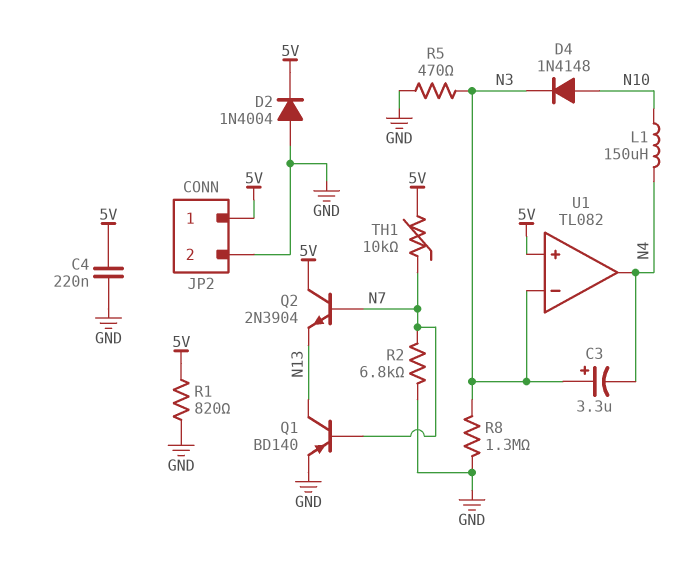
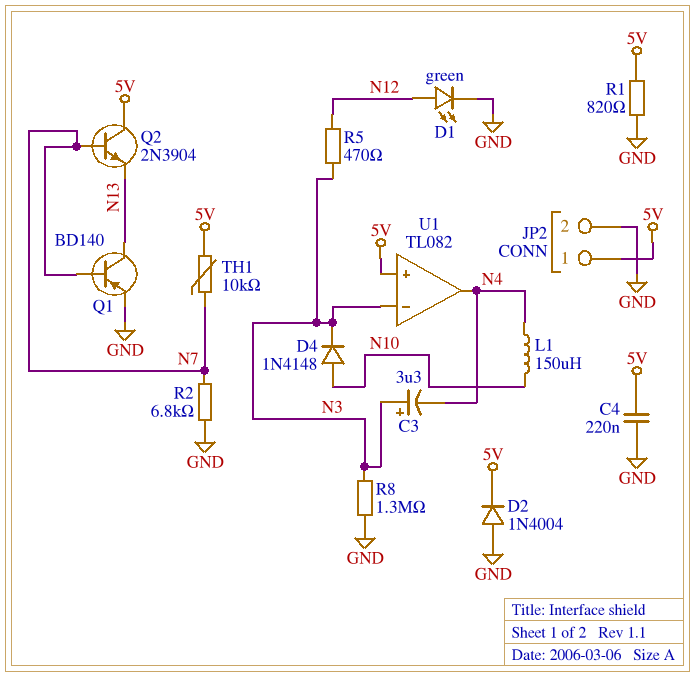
D1: none -> LED green (A N12, K GND)
R5: 470 (GND, N3) -> 470 (N3, N12)

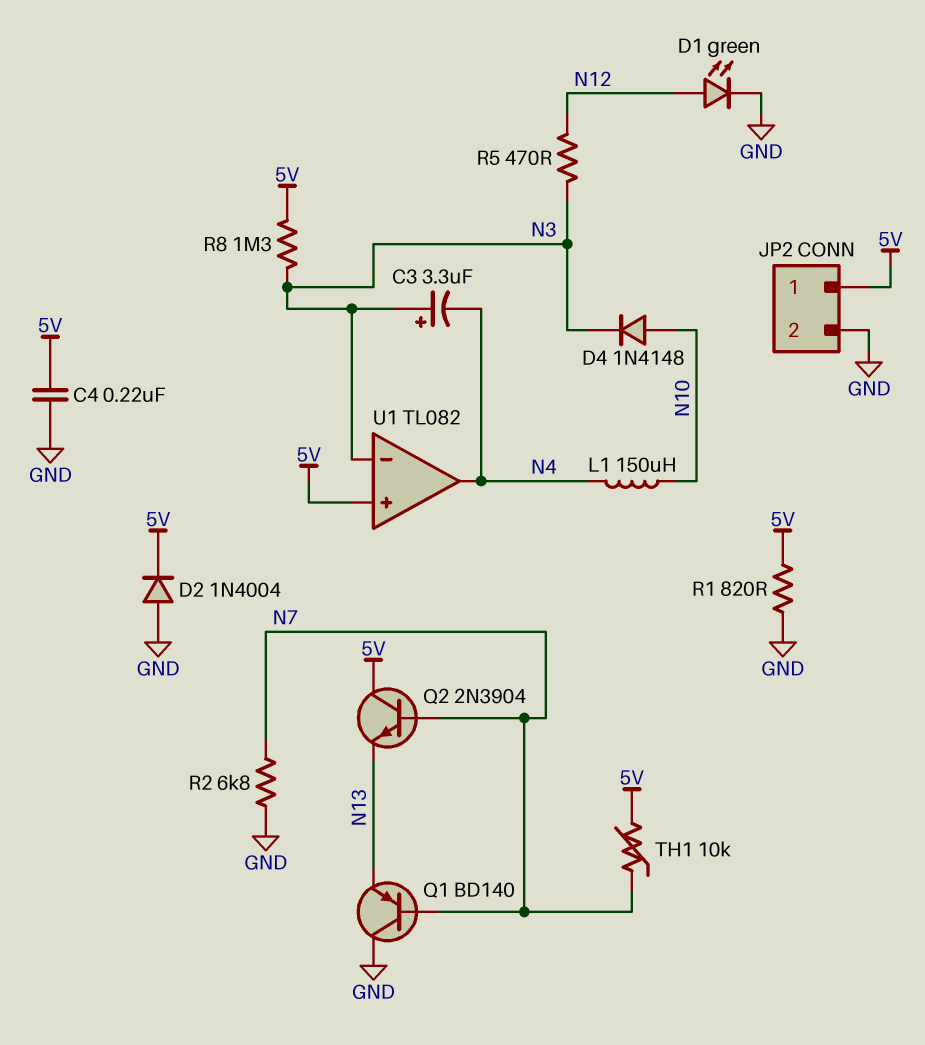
Q1: PNP BD140 (B N7, C N13, E GND) -> PNP BD140 (B N7, C GND, E N13)
R8: 1.3M (GND, N3) -> 1.3M (5V, N3)

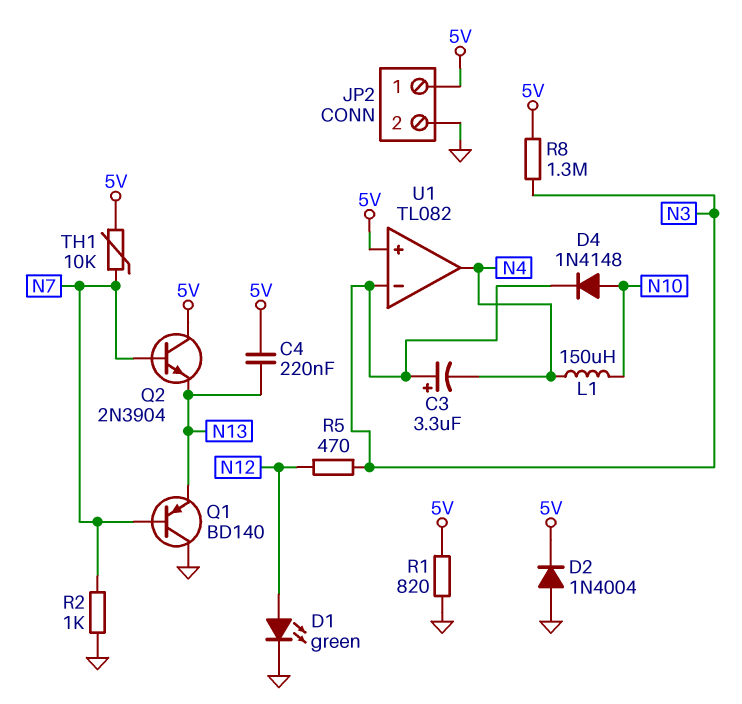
C4: 220nF (5V, GND) -> 220nF (5V, N13)
R2: 6.8k (GND, N7) -> 1k (GND, N7)

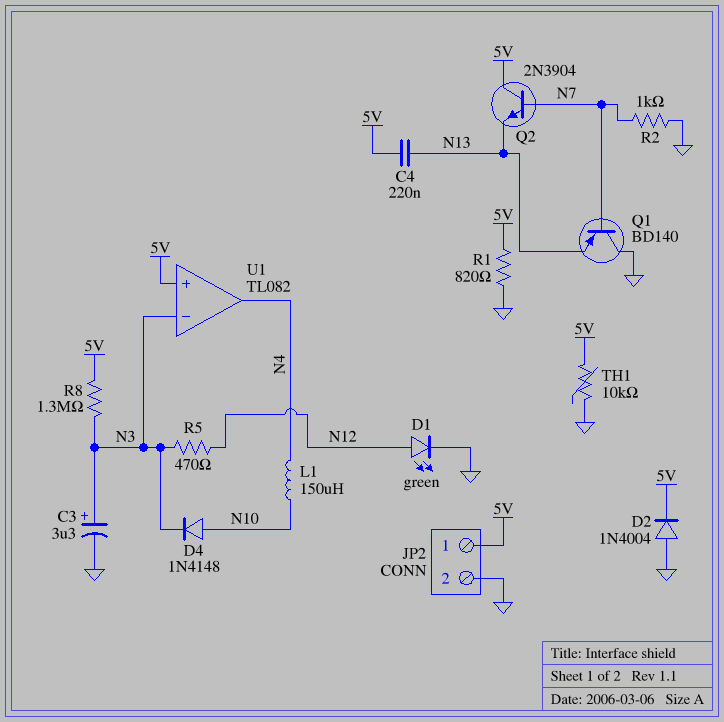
C3: 3.3uF (plus N3, minus N4) -> 3.3uF (plus N3, minus GND)
TH1: 10k (5V, N7) -> 10k (5V, GND)

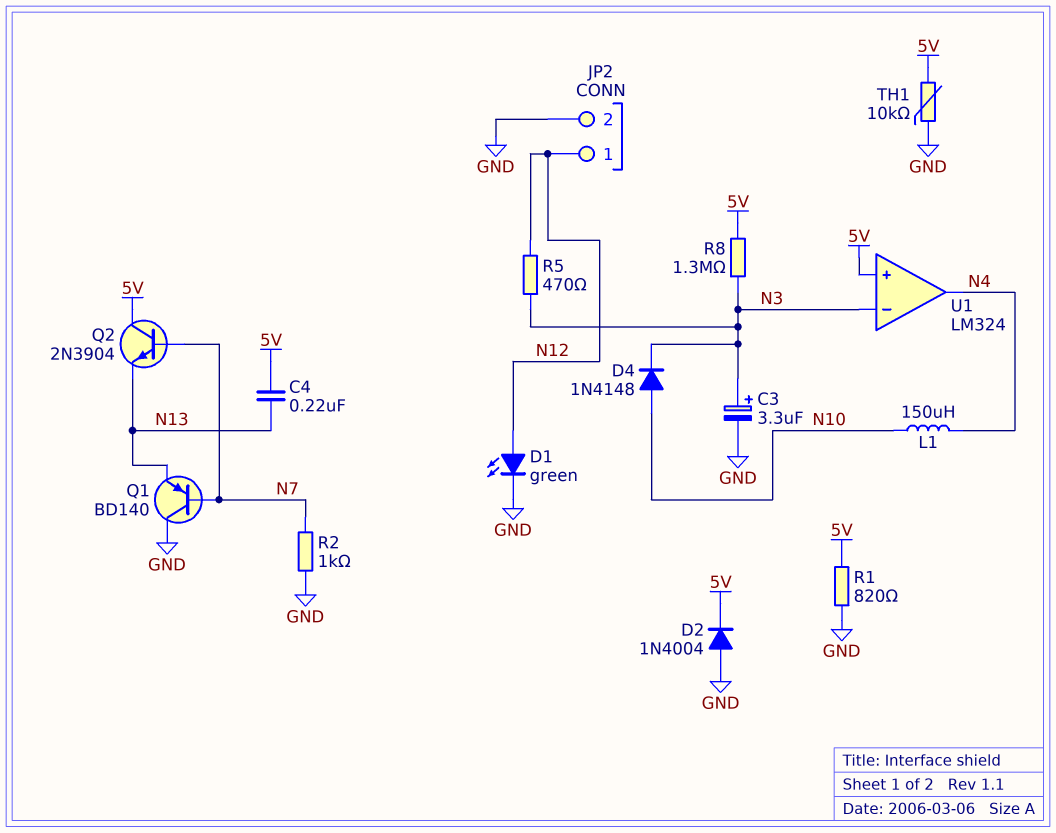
JP2 pin 1: 5V -> N12
U1: TL082 -> LM324

